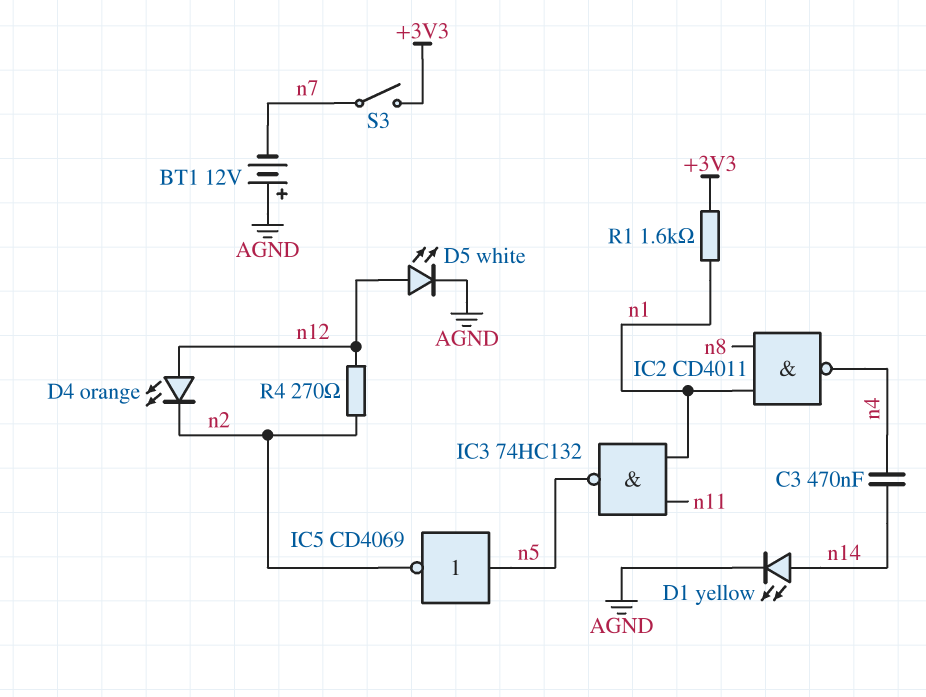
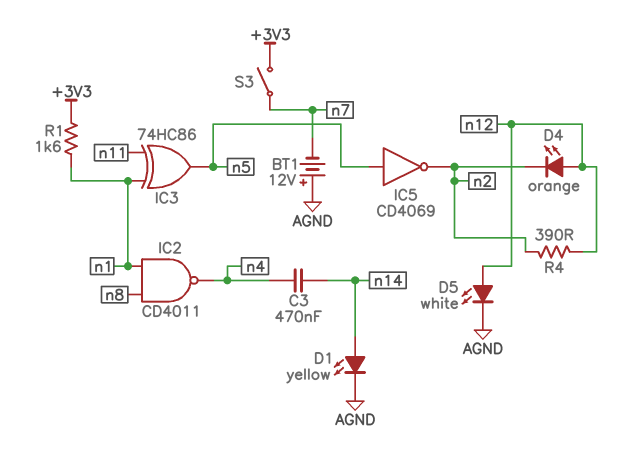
IC3: NAND 74HC132 (in n1, in n11, out n5) -> XOR 74HC86 (in n1, in n11, out n5)
R4: 270 (n2, n12) -> 390 (n2, n12)

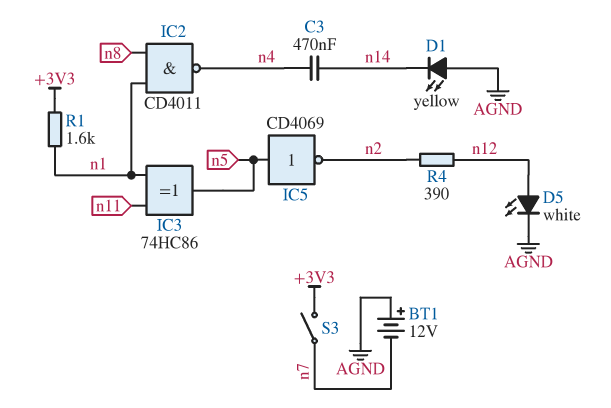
D1: LED yellow (A n14, K AGND) -> LED yellow (A AGND, K n14)
D4: LED orange (A n12, K n2) -> none

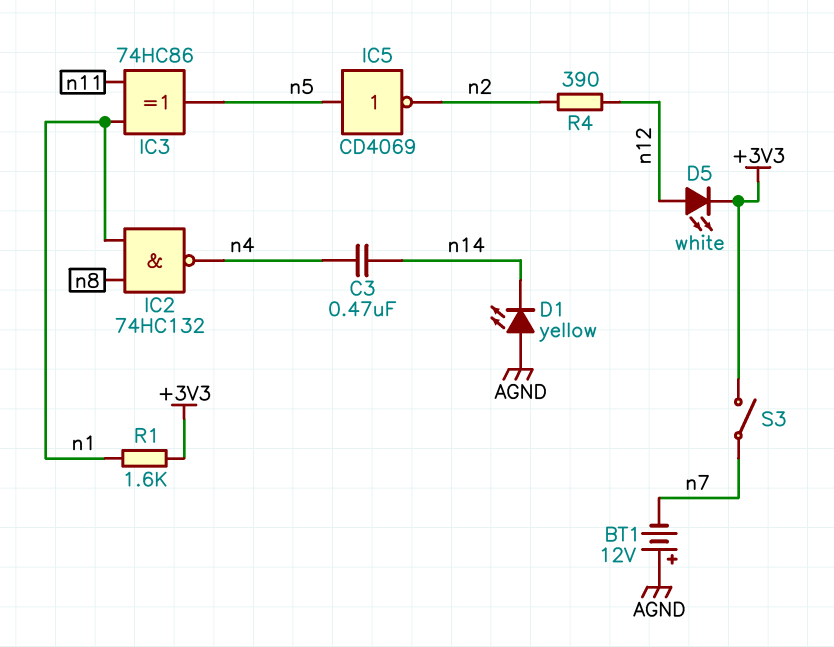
D5: LED white (A n12, K AGND) -> LED white (A n12, K +3V3)
IC2: NAND CD4011 (in n1, in n8, out n4) -> NAND 74HC132 (in n1, in n8, out n4)

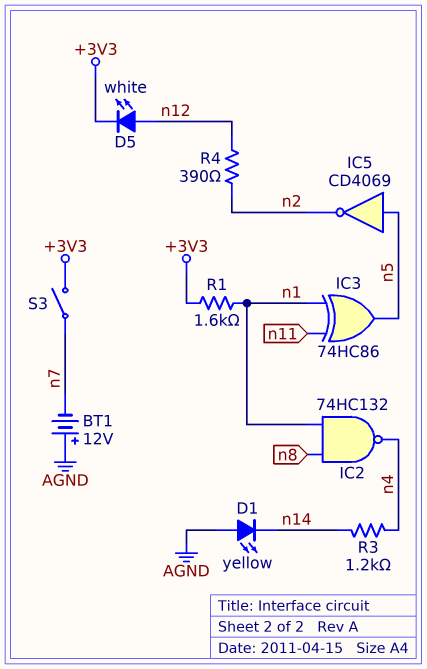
C3: 470nF (n4, n14) -> none
R3: none -> 1.2k (n4, n14)

